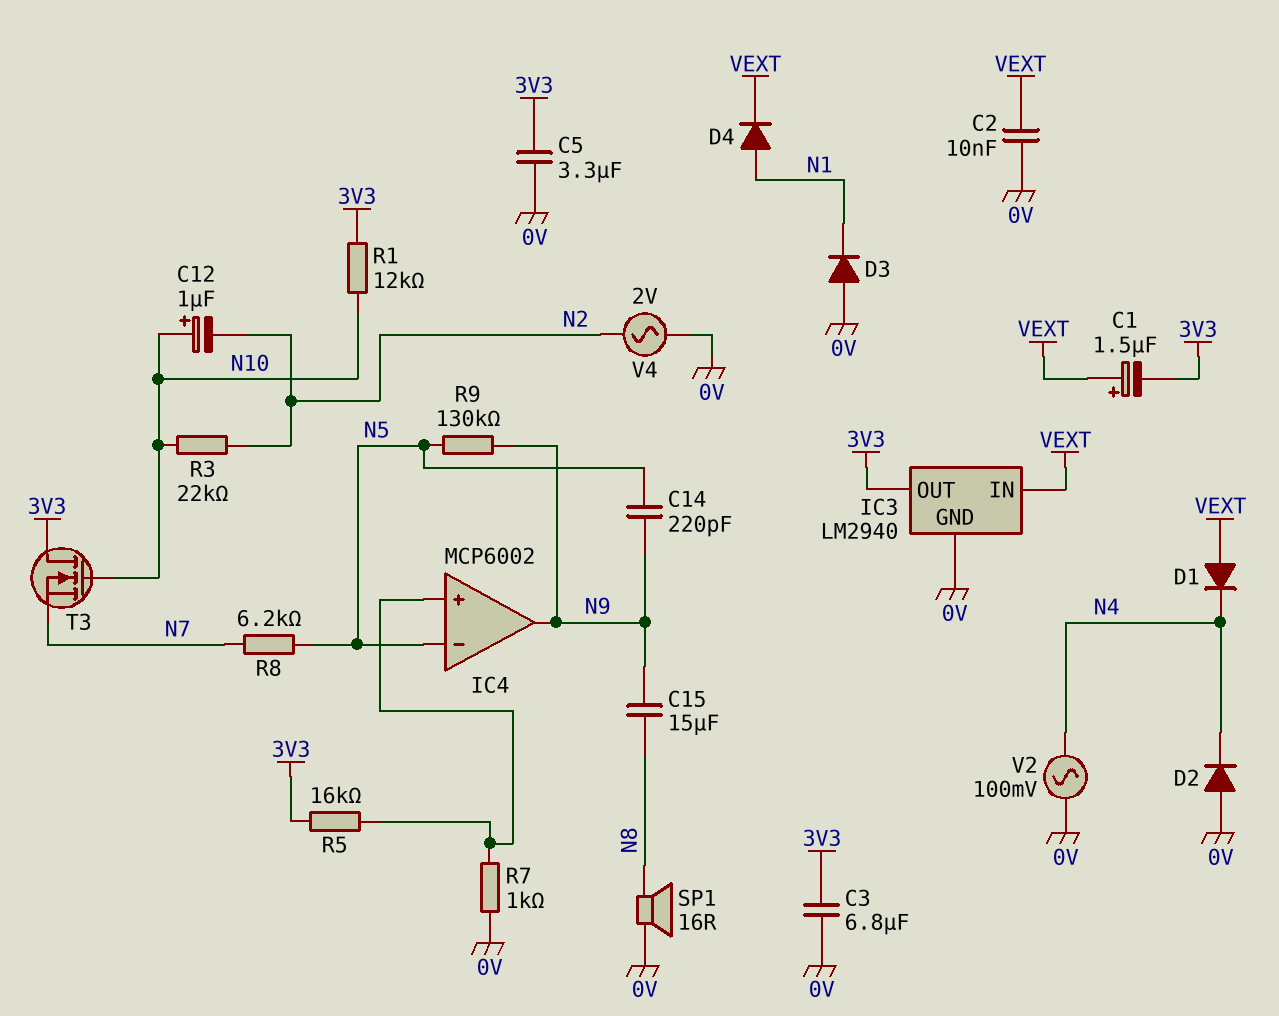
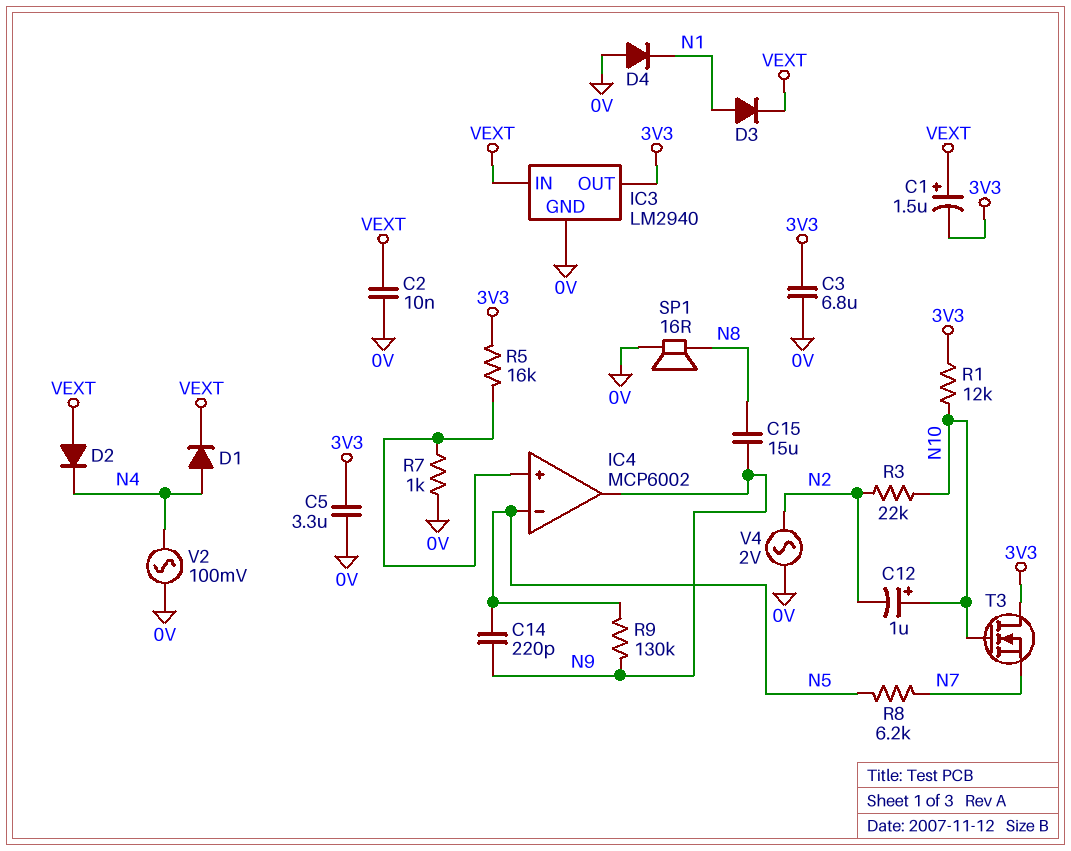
D1: diode (A VEXT, K N4) -> diode (A N4, K VEXT)
D2: diode (A 0V, K N4) -> diode (A VEXT, K N4)
D3: diode (A 0V, K N1) -> diode (A N1, K VEXT)
D4: diode (A N1, K VEXT) -> diode (A 0V, K N1)

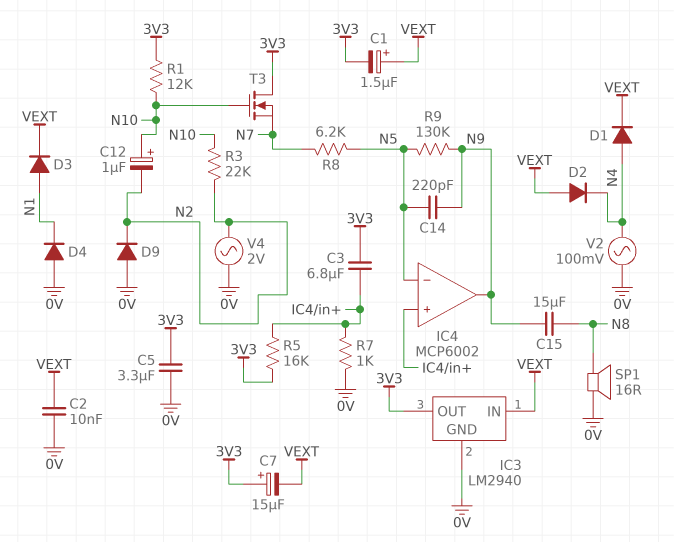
C3: 6.8uF (0V, 3V3) -> 6.8uF (3V3, IC4/in+)
C7: none -> 15uF (plus 3V3, minus VEXT)
D9: none -> diode (A 0V, K N2)

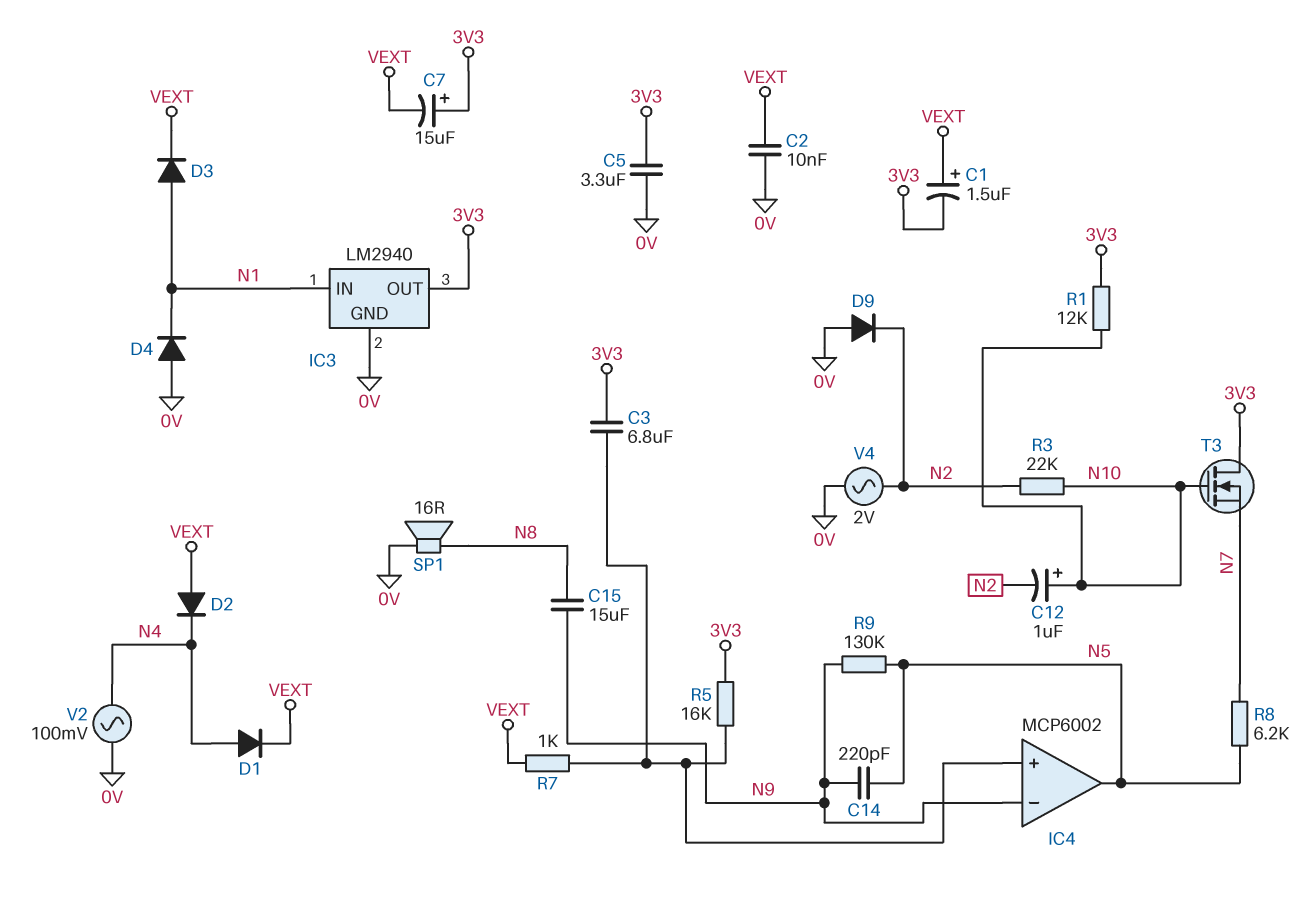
IC3 pin IN: VEXT -> N1
IC4 pin in-: N5 -> N9
IC4 pin out: N9 -> N5
R7: 1k (0V, IC4/in+) -> 1k (IC4/in+, VEXT)

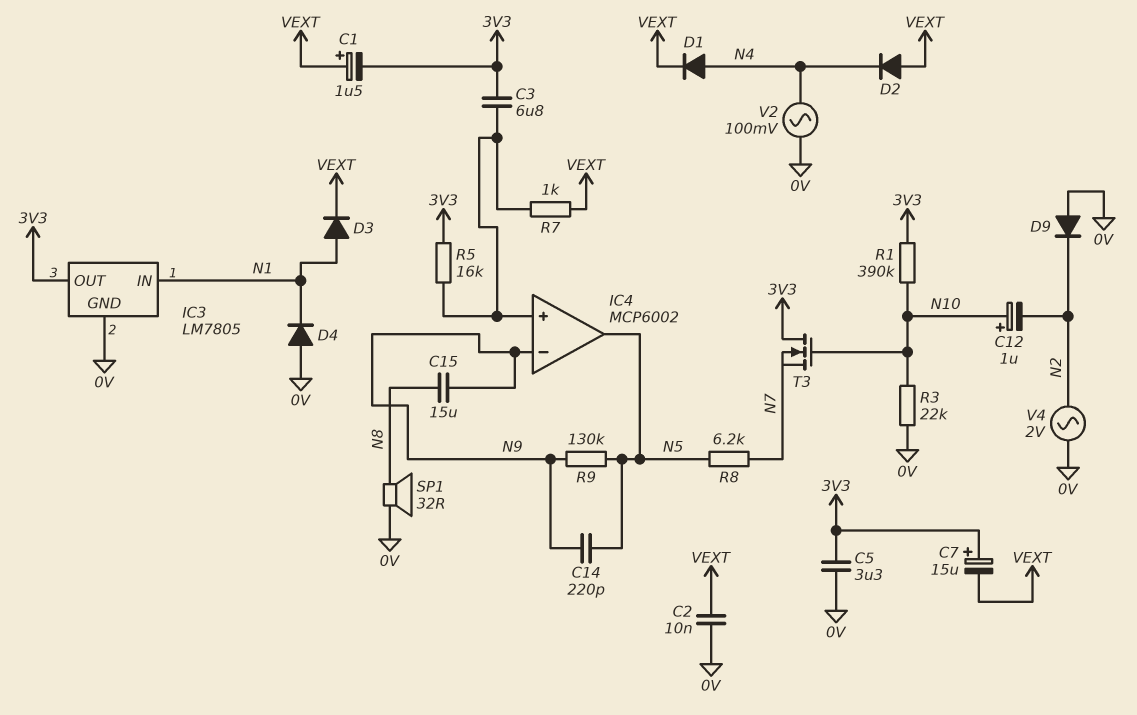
IC3: LM2940 -> LM7805
R1: 12k (3V3, N10) -> 390k (3V3, N10)
R3: 22k (N2, N10) -> 22k (0V, N10)
SP1: speaker 16R (0V, N8) -> speaker 32R (0V, N8)

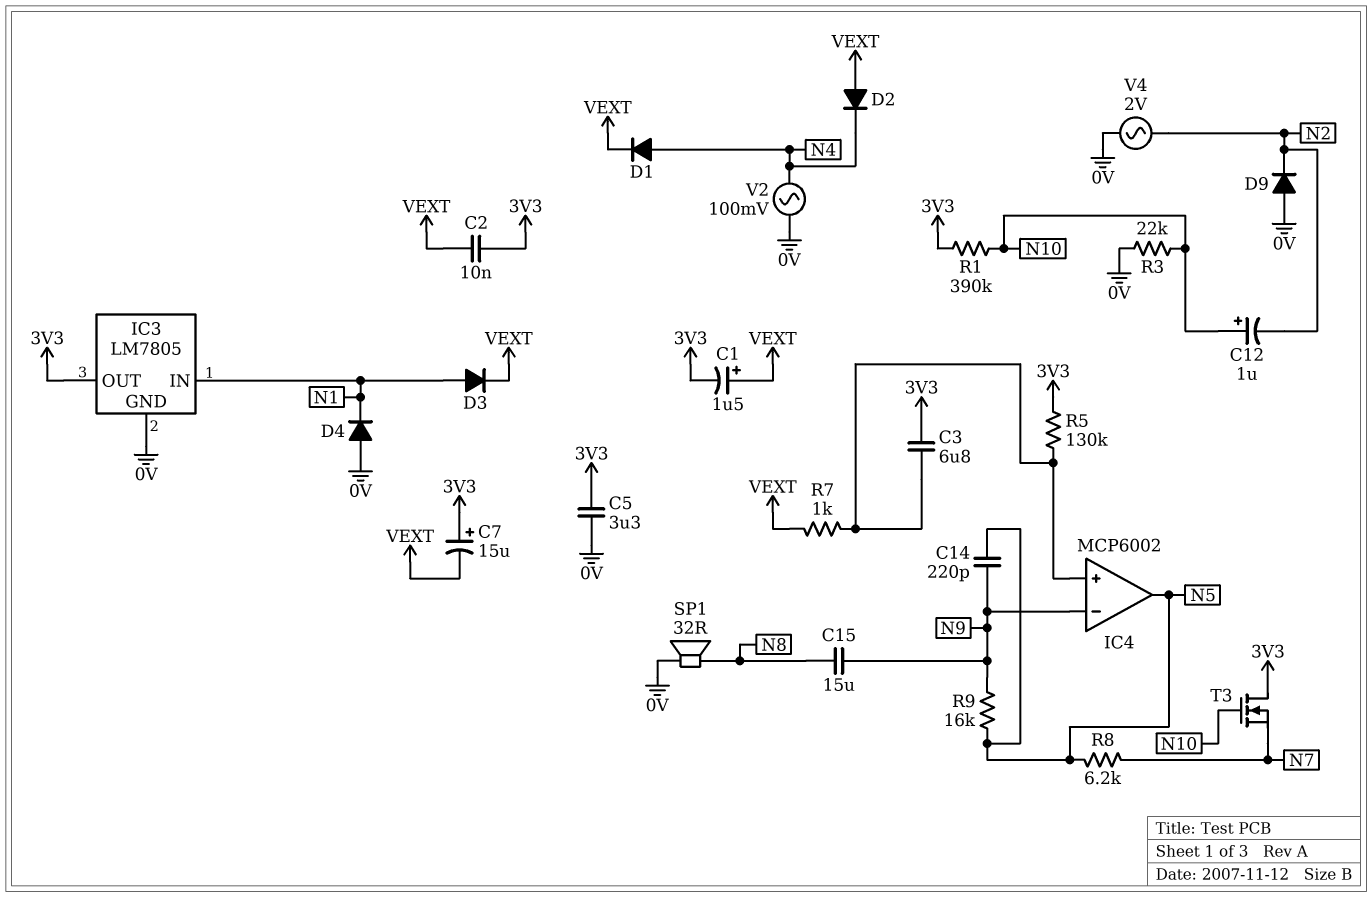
C2: 10nF (0V, VEXT) -> 10nF (3V3, VEXT)
R5: 16k (3V3, IC4/in+) -> 130k (3V3, IC4/in+)
R9: 130k (N5, N9) -> 16k (N5, N9)

